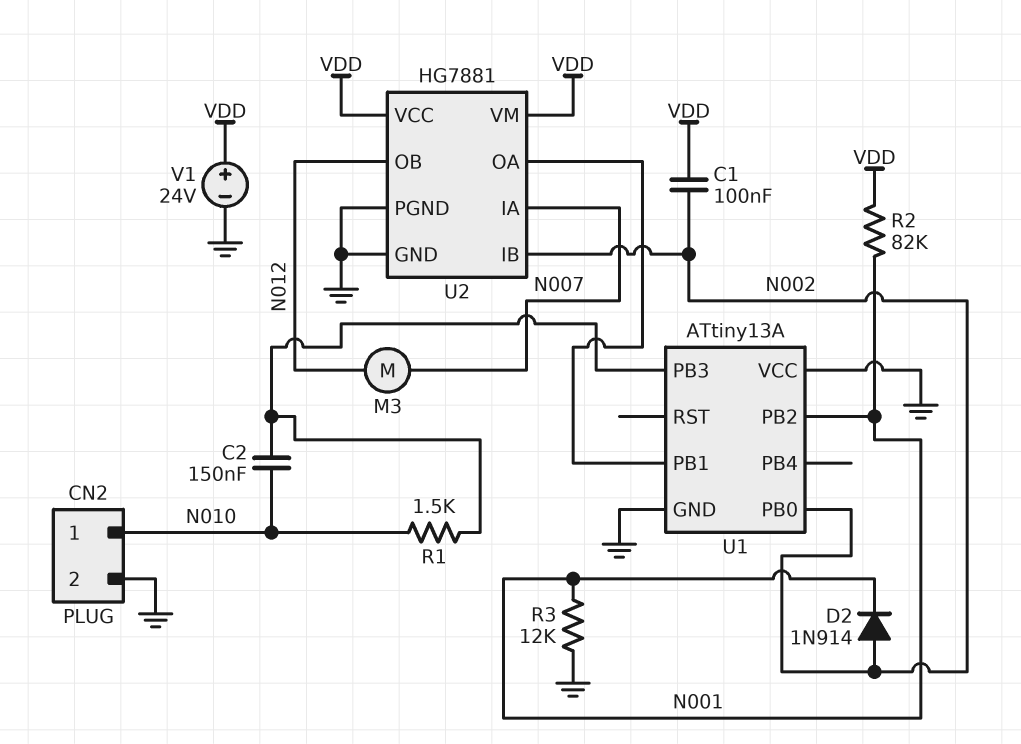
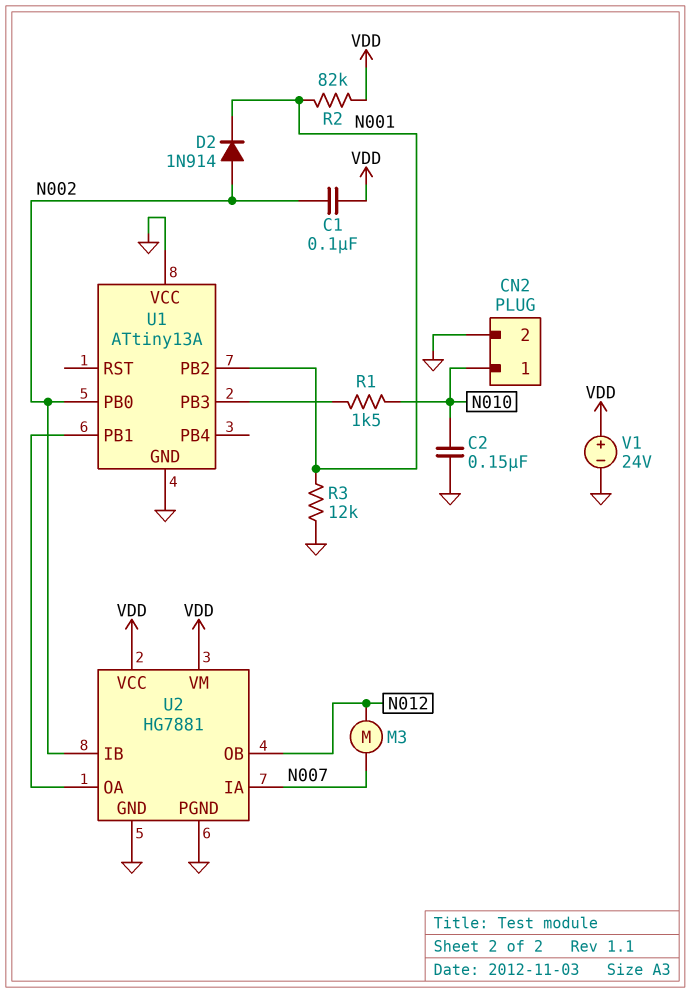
C2: 150nF (N010, U1/PB3) -> 150nF (GND, N010)

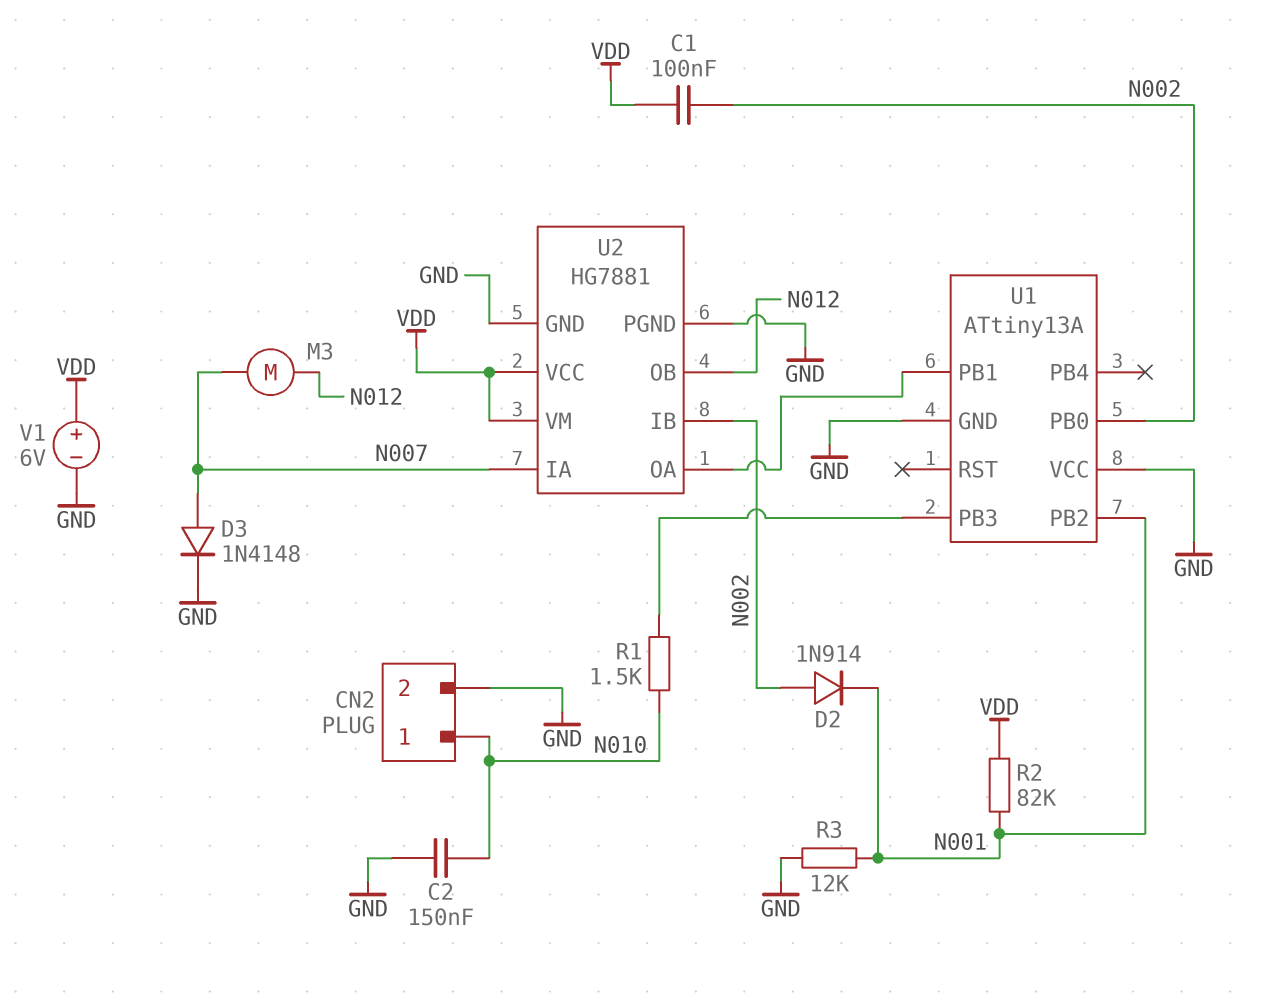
D3: none -> diode 1N4148 (A N007, K GND)
V1: 24V (plus VDD, minus GND) -> 6V (plus VDD, minus GND)

